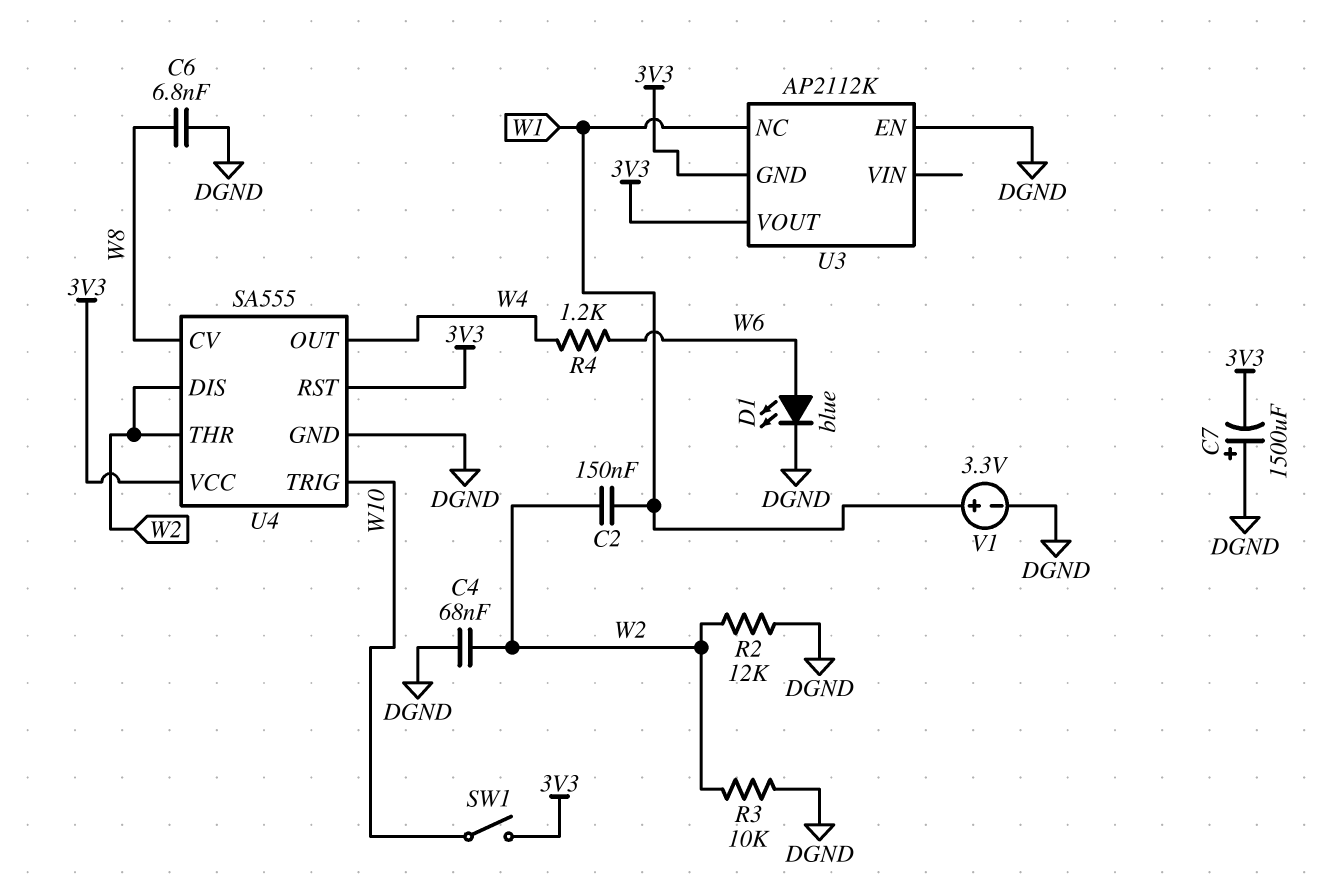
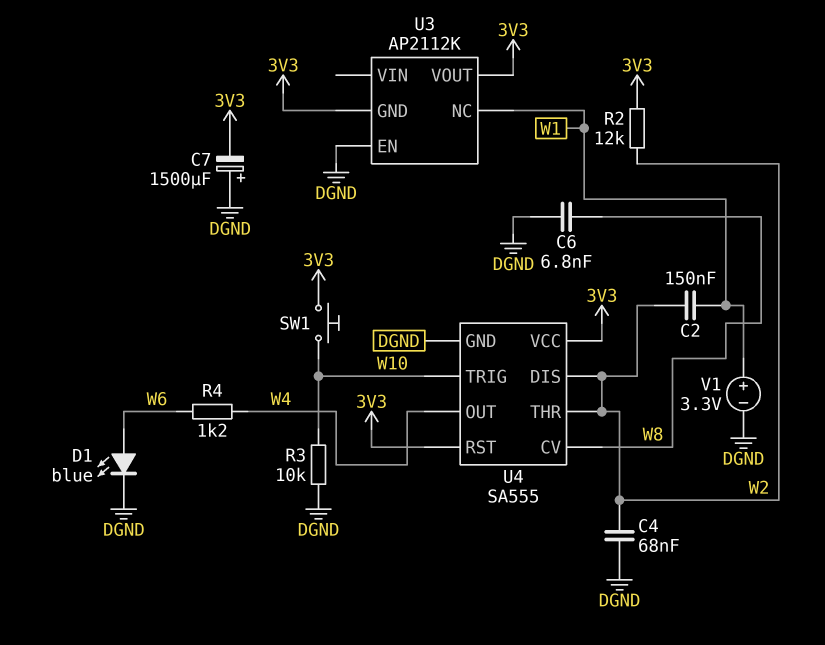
R2: 12k (DGND, W2) -> 12k (3V3, W2)
R3: 10k (DGND, W2) -> 10k (DGND, W10)
SW1: switch (3V3, W10) -> button (3V3, W10)

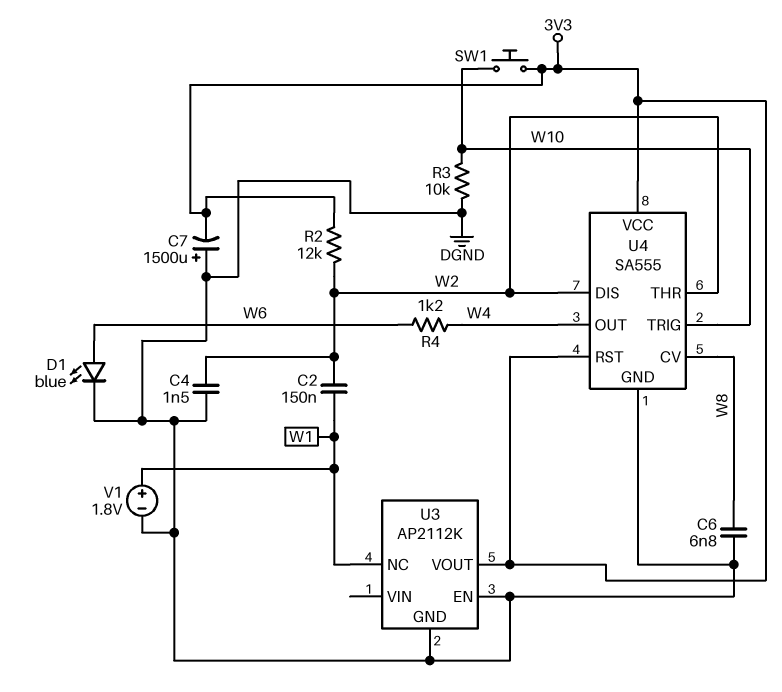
C4: 68nF (DGND, W2) -> 1.5nF (DGND, W2)
U3 pin GND: 3V3 -> DGND
V1: 3.3V (plus W1, minus DGND) -> 1.8V (plus W1, minus DGND)

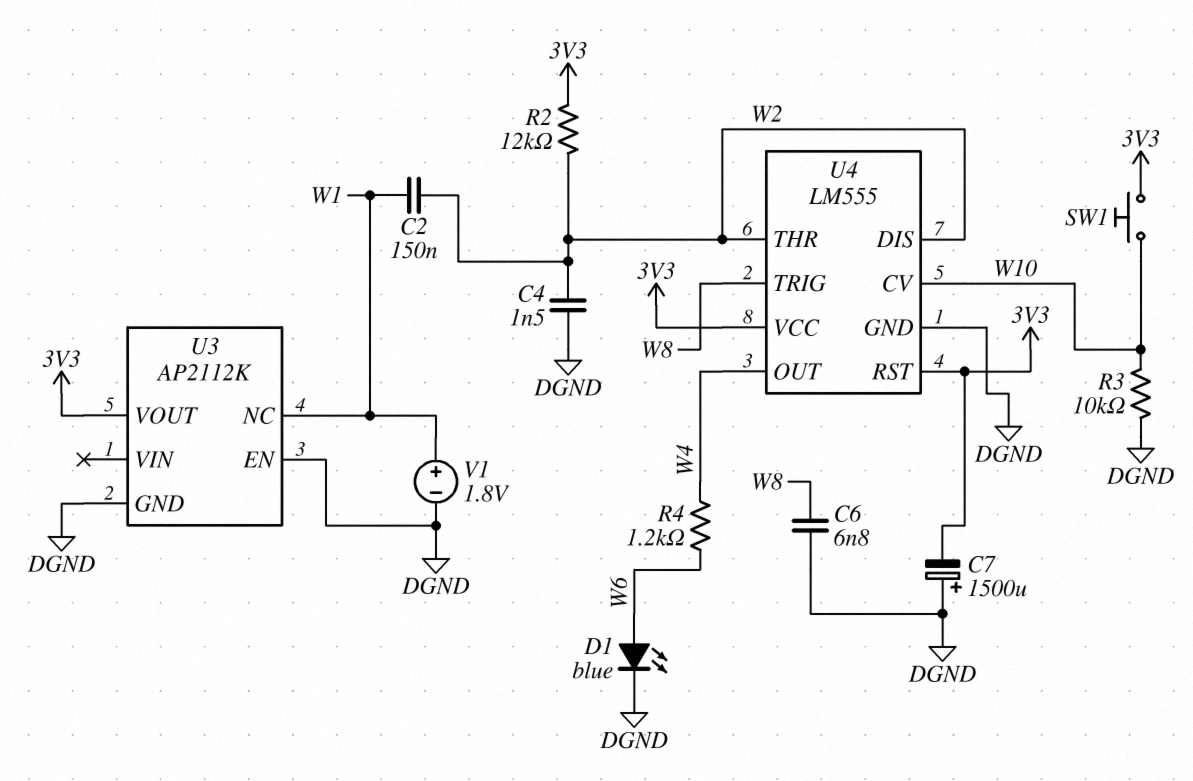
U4: SA555 -> LM555
U4 pin CV: W8 -> W10
U4 pin TRIG: W10 -> W8

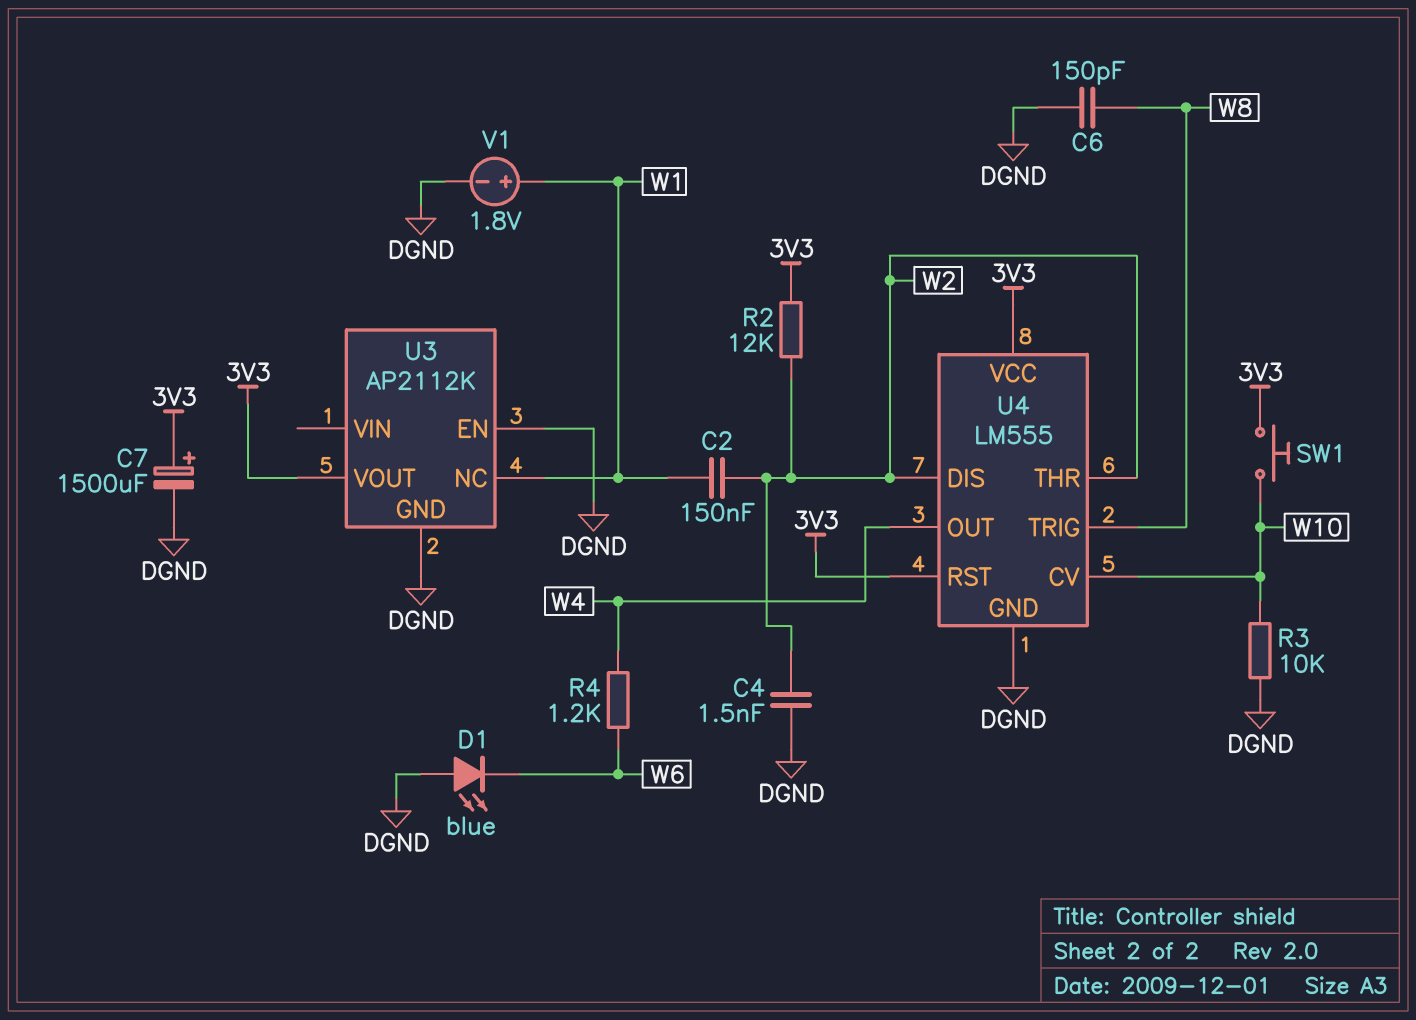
C6: 6.8nF (DGND, W8) -> 150pF (DGND, W8)
C7: 1500uF (plus DGND, minus 3V3) -> 1500uF (plus 3V3, minus DGND)
D1: LED blue (A W6, K DGND) -> LED blue (A DGND, K W6)

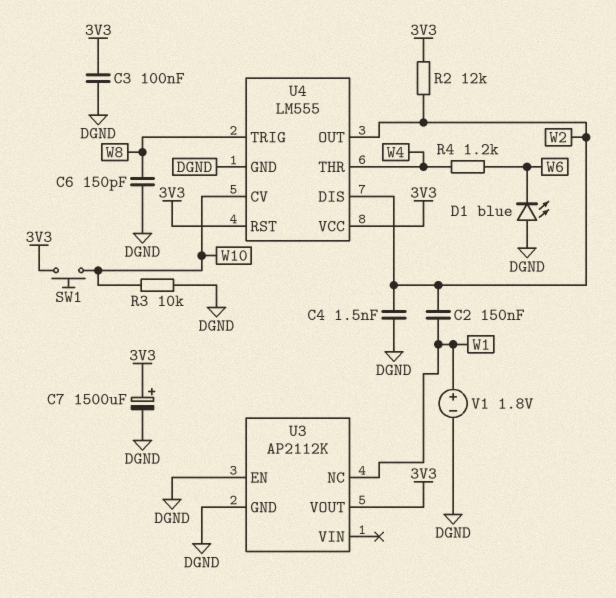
C3: none -> 100nF (3V3, DGND)
U4 pin OUT: W4 -> W2
U4 pin THR: W2 -> W4

